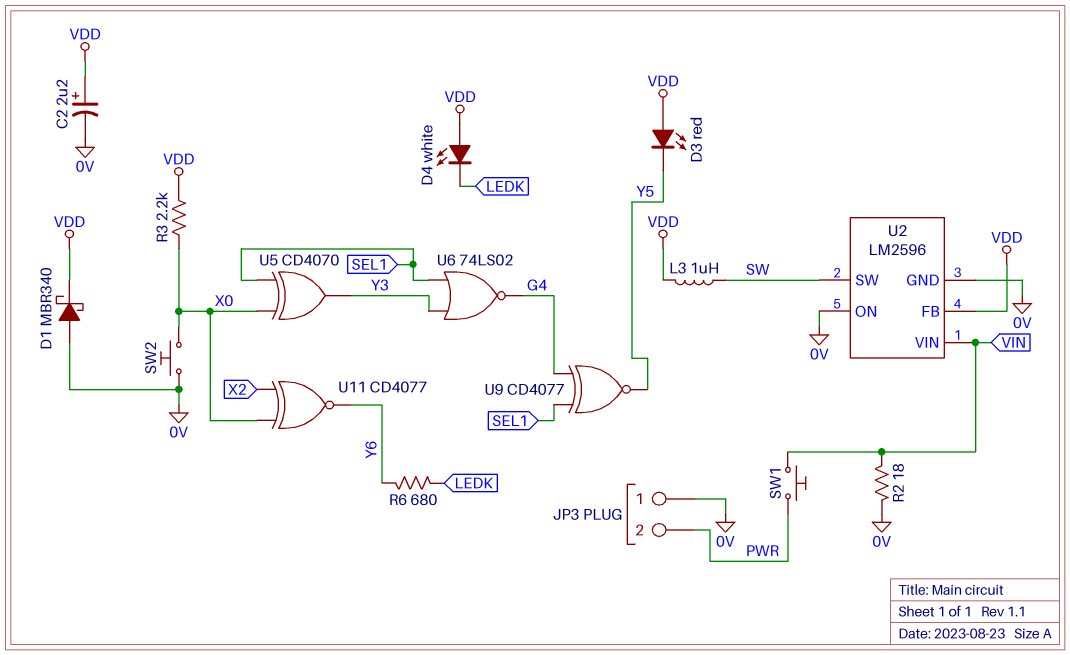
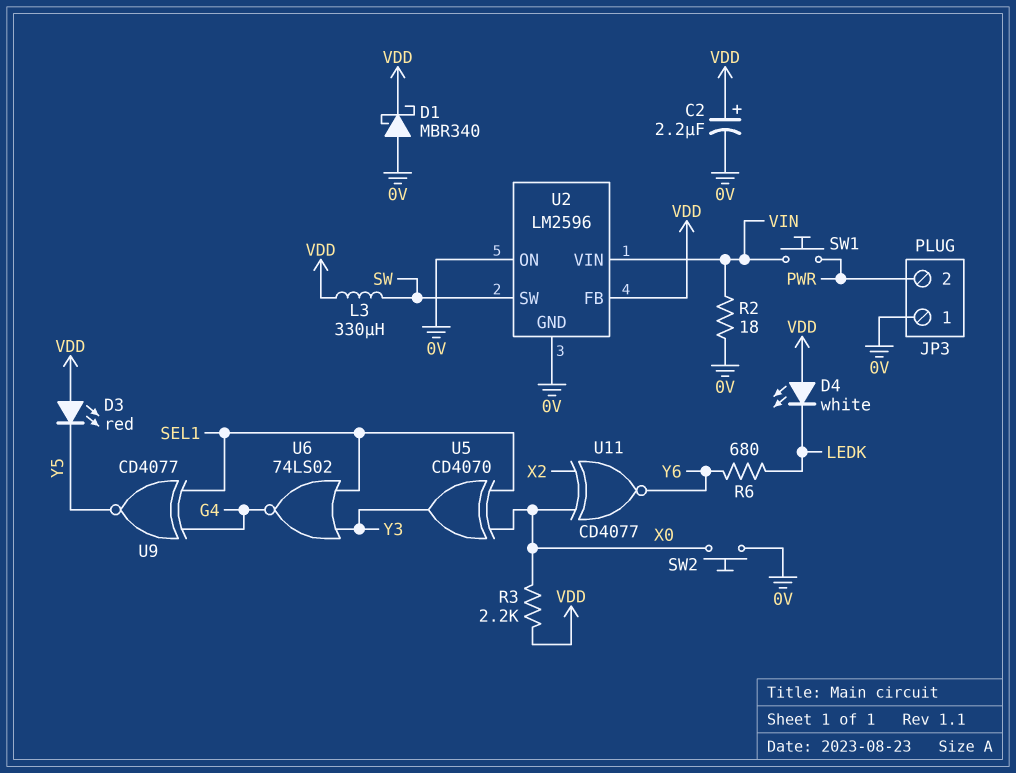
L3: 1uH (SW, VDD) -> 330uH (SW, VDD)

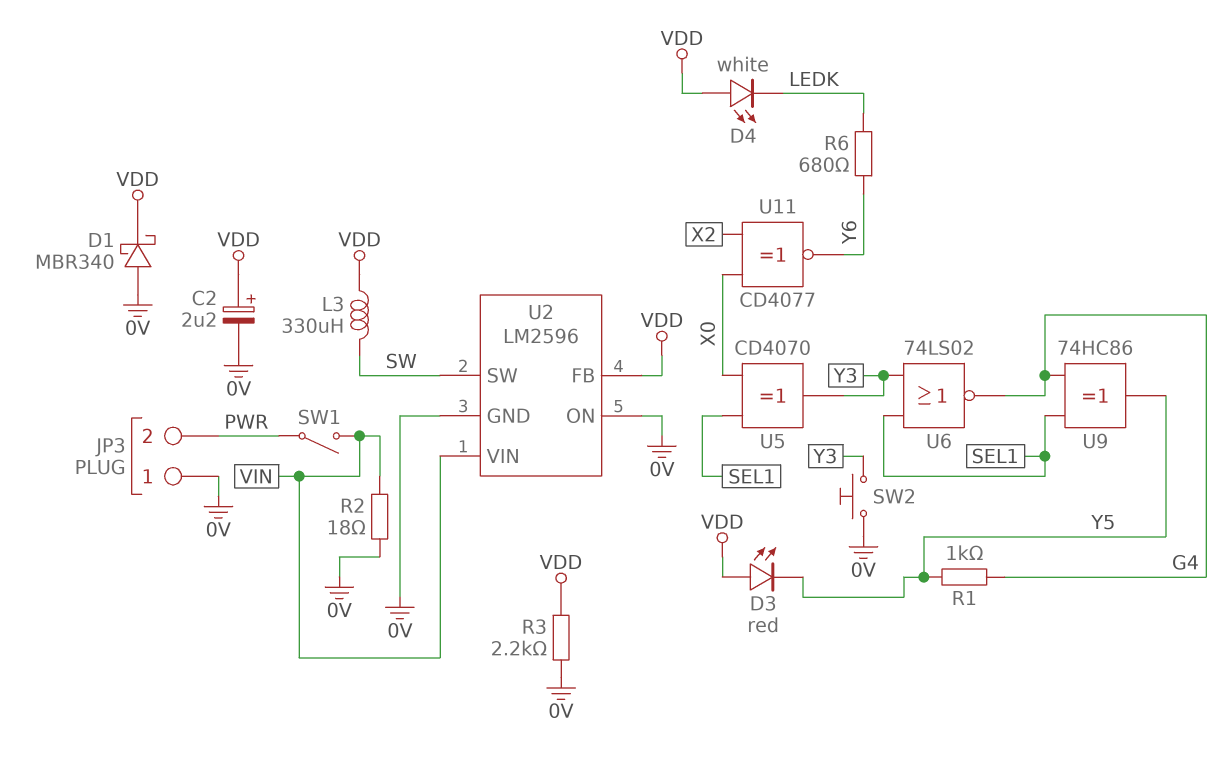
R1: none -> 1k (G4, Y5)
R3: 2.2k (VDD, X0) -> 2.2k (0V, VDD)
SW1: button (PWR, VIN) -> switch (PWR, VIN)
SW2: button (0V, X0) -> button (0V, Y3)
U9: XNOR CD4077 (in G4, in SEL1, out Y5) -> XOR 74HC86 (in G4, in SEL1, out Y5)

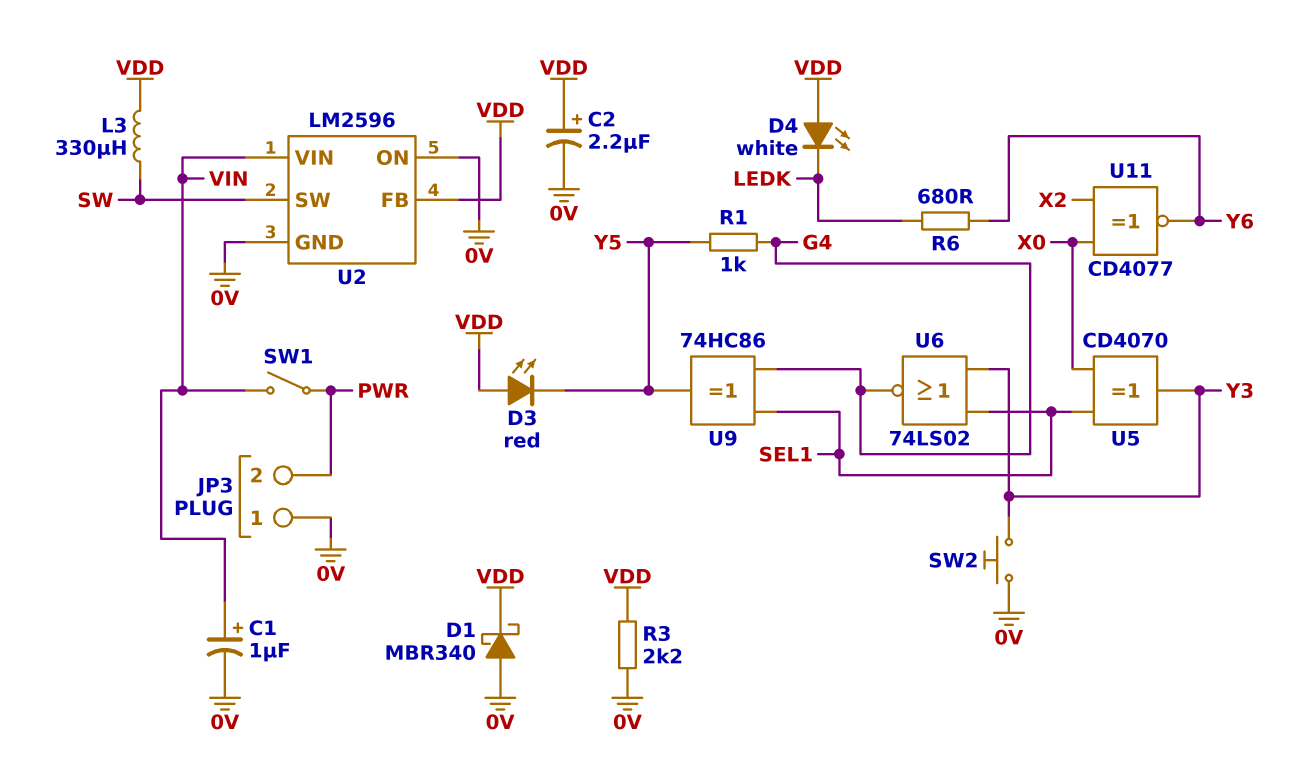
C1: none -> 1uF (plus VIN, minus 0V)
R2: 18 (0V, VIN) -> none

